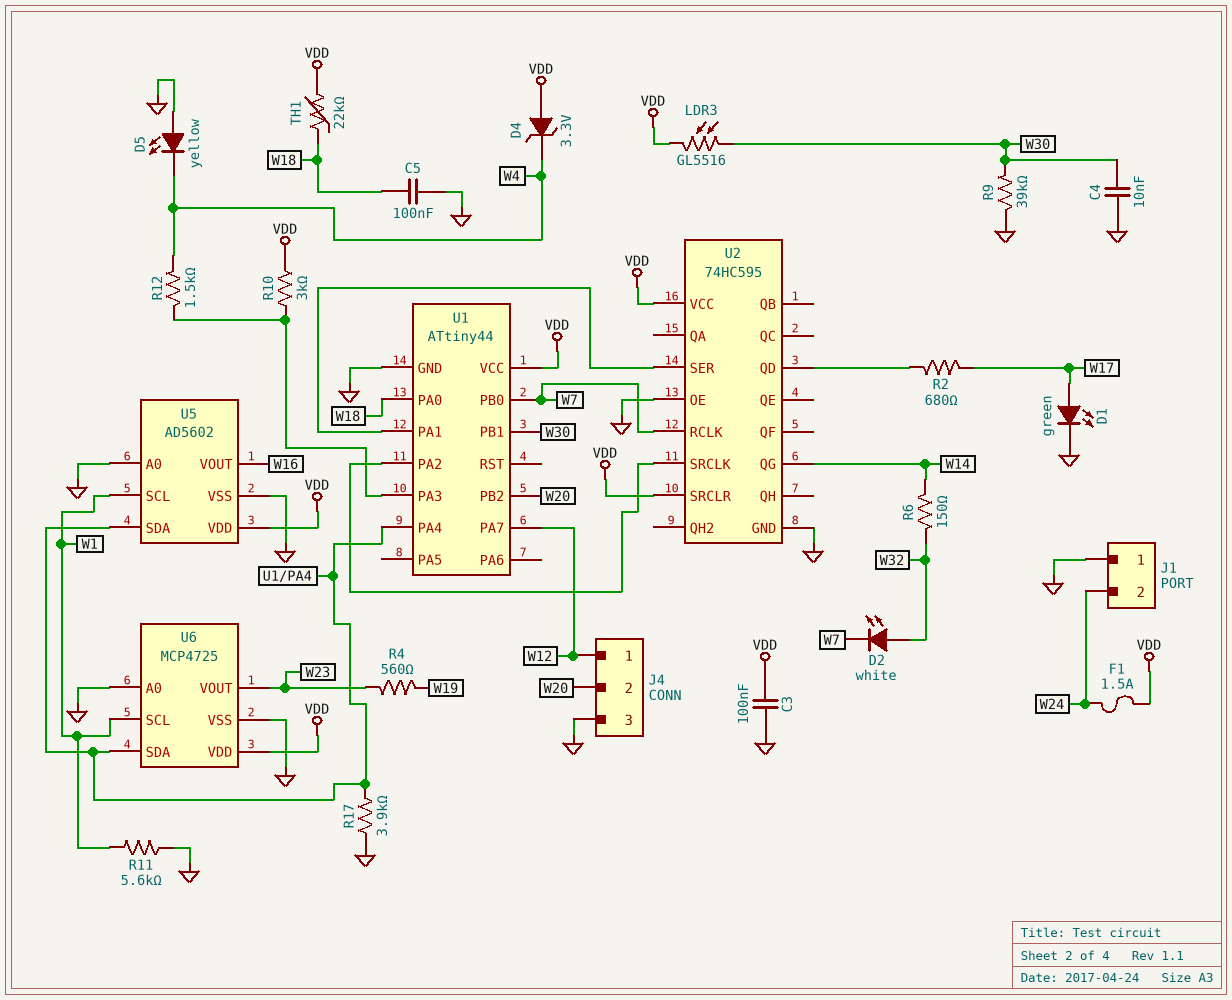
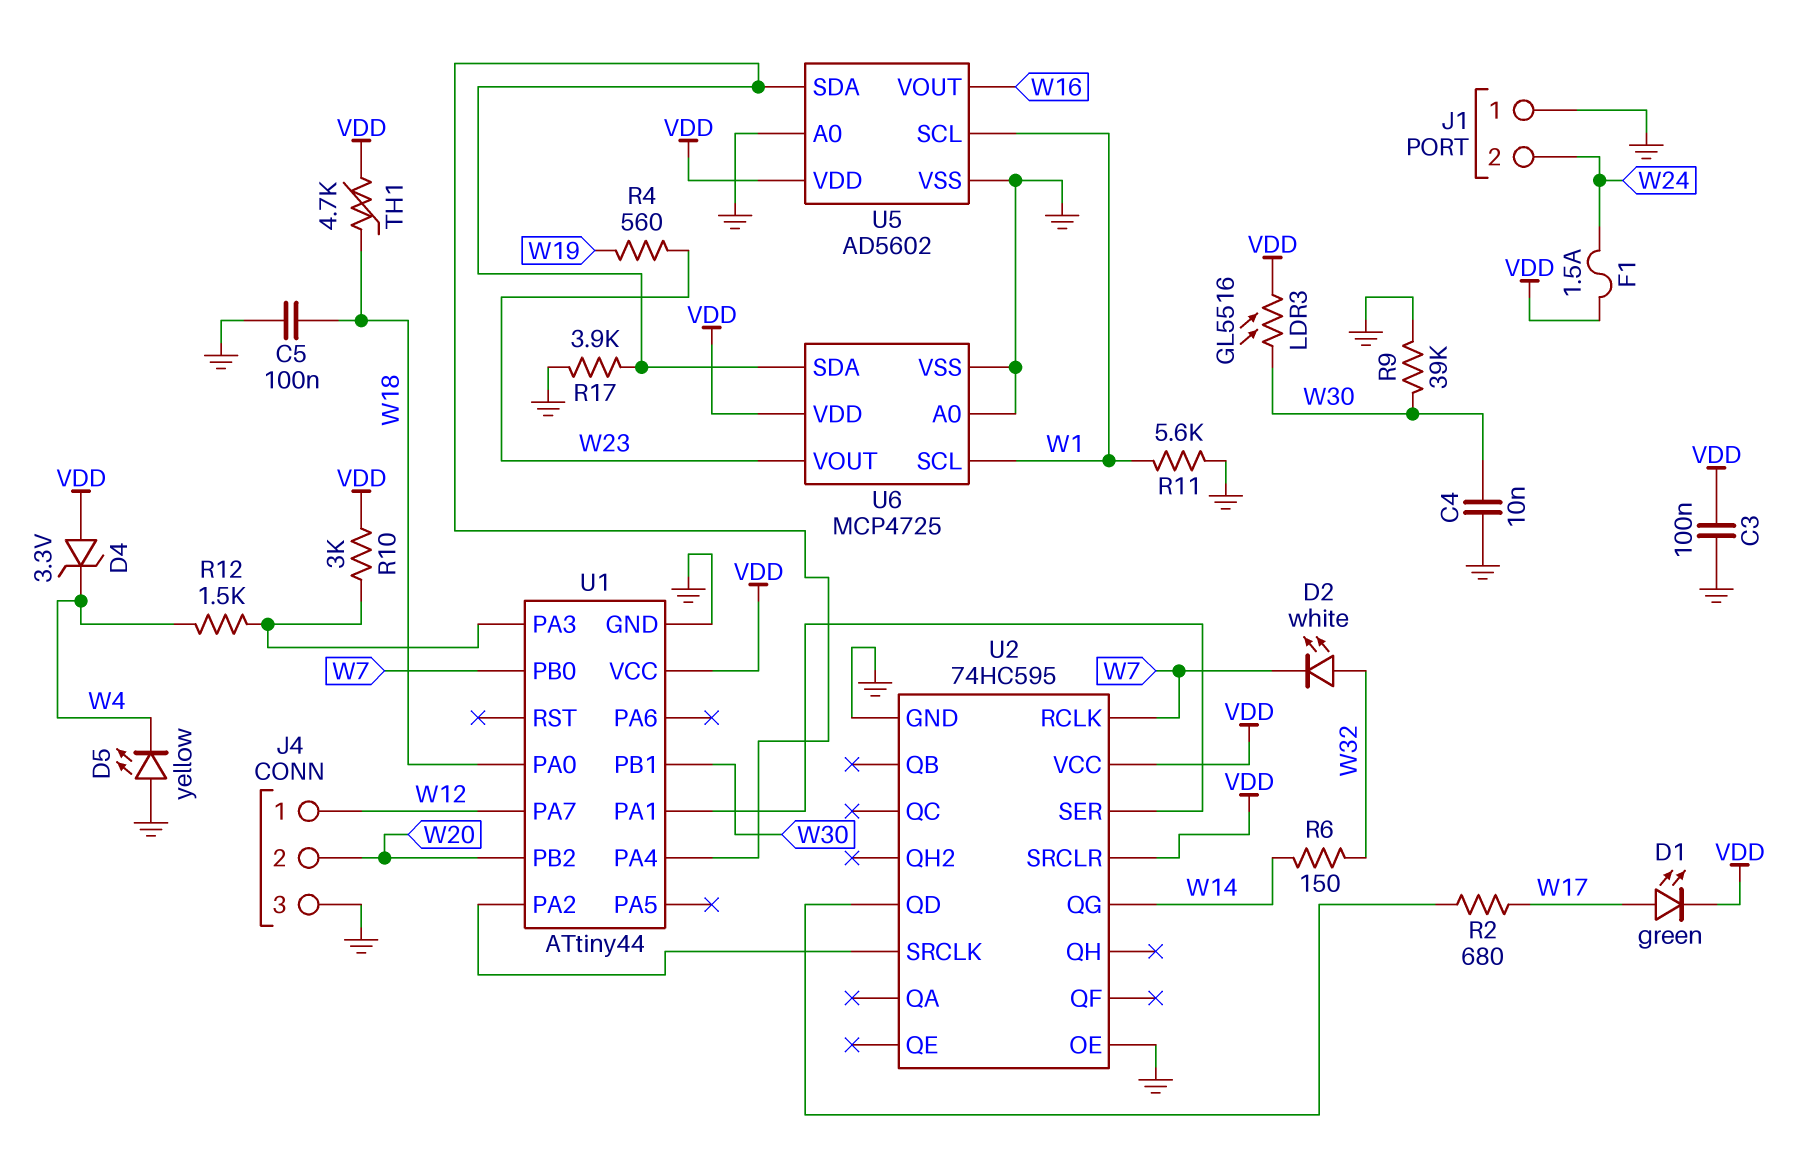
D1: LED green (A W17, K GND) -> LED green (A W17, K VDD)
TH1: 22k (VDD, W18) -> 4.7k (VDD, W18)

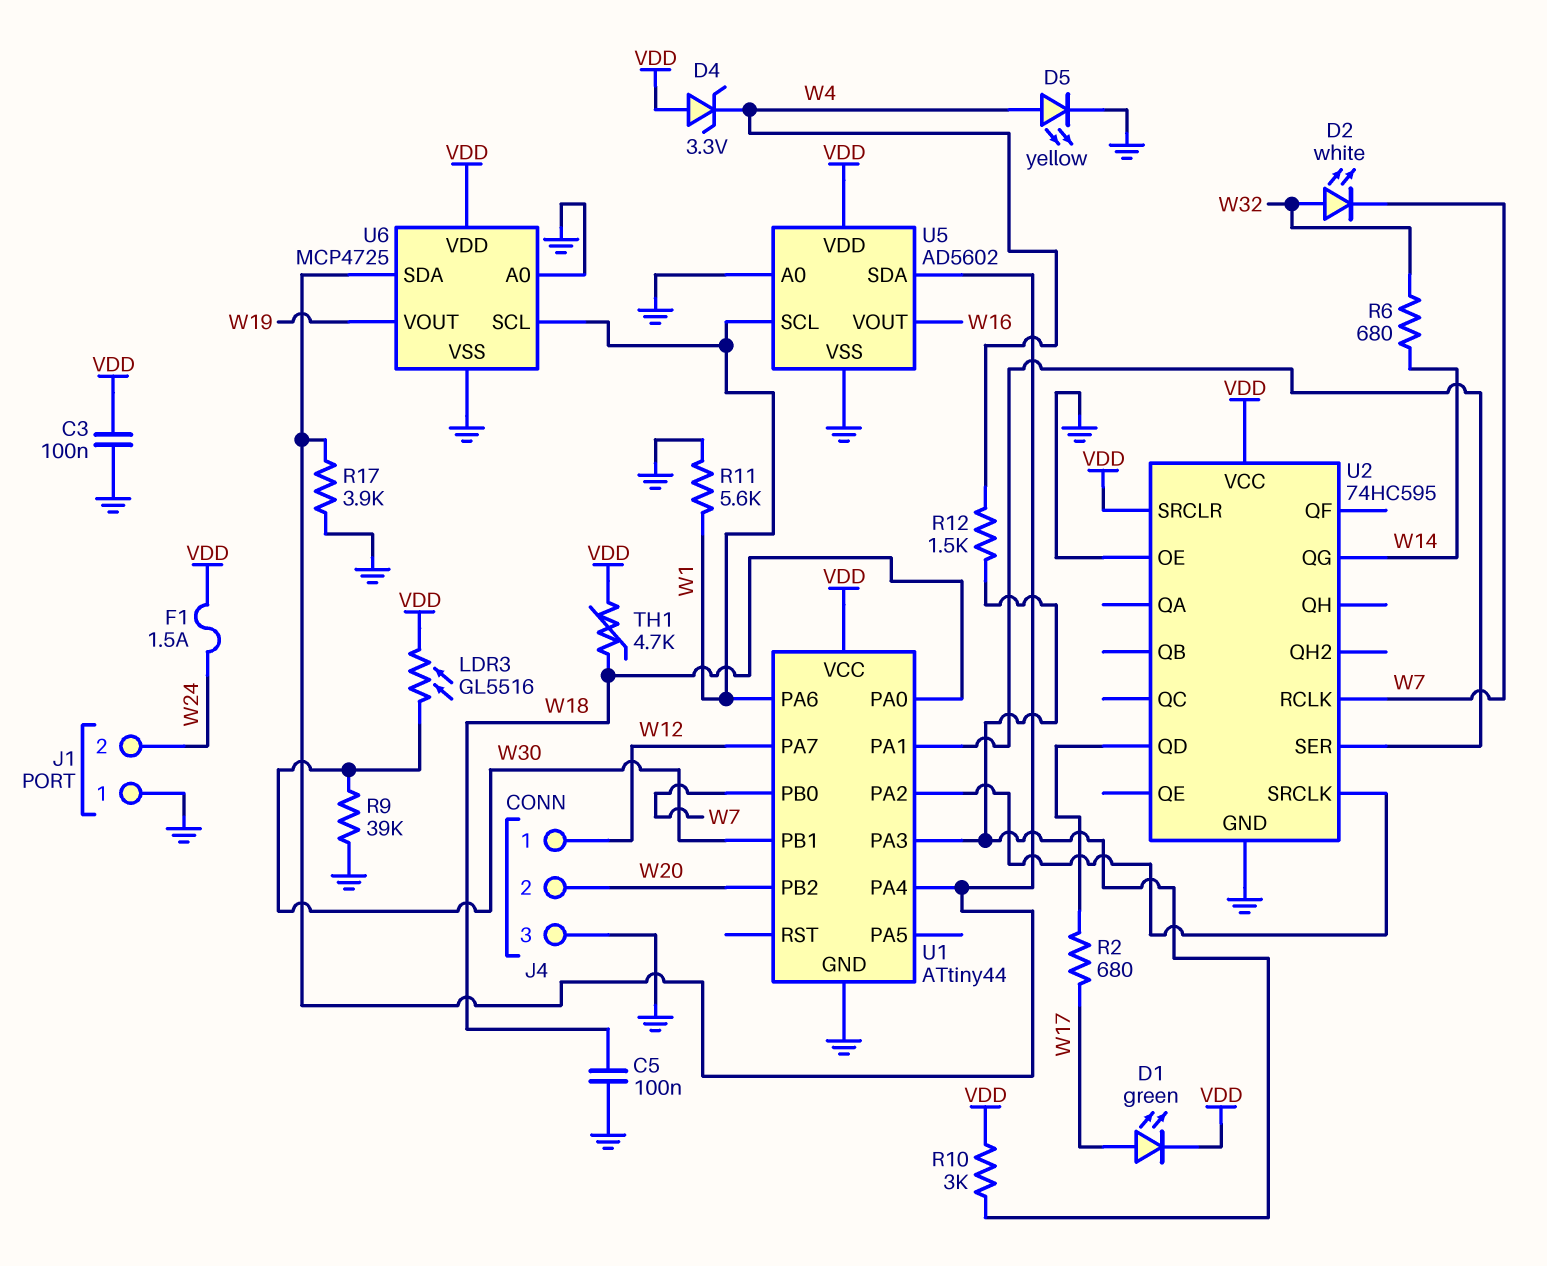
C4: 10nF (GND, W30) -> none
D5: LED yellow (A GND, K W4) -> LED yellow (A W4, K GND)
R4: 560 (W19, W23) -> none
R6: 150 (W14, W32) -> 680 (W14, W32)
U1 pin PA6: none -> W1
U6 pin VOUT: W23 -> W19

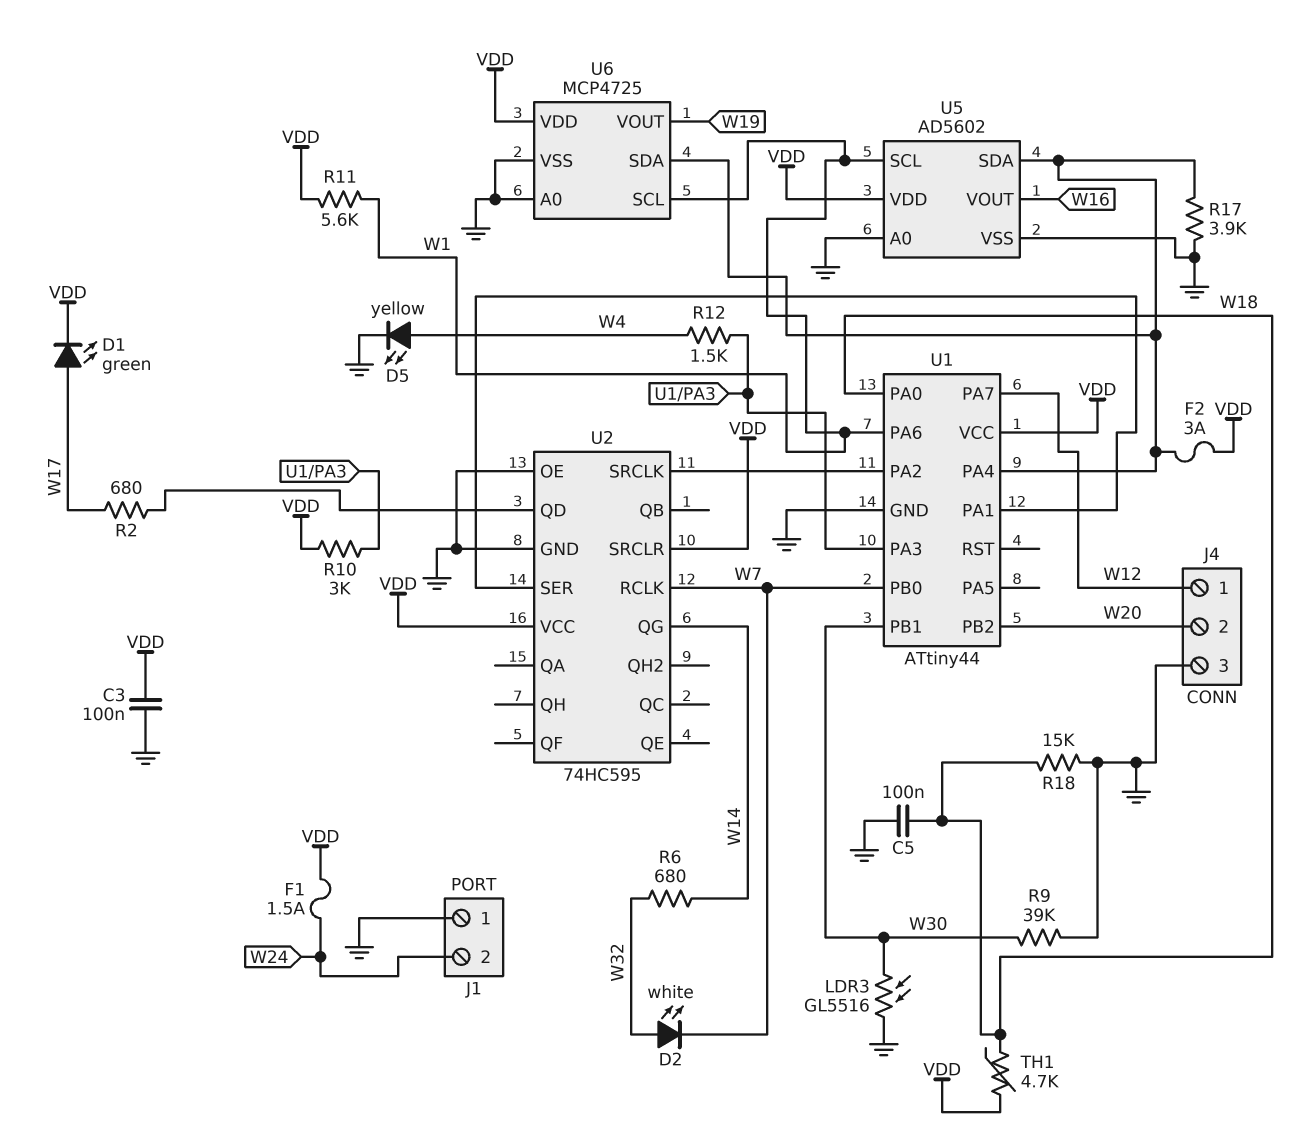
D4: zener 3.3V (A VDD, K W4) -> none
F2: none -> 3A (U1/PA4, VDD)
LDR3: GL5516 (VDD, W30) -> GL5516 (GND, W30)
R11: 5.6k (GND, W1) -> 5.6k (VDD, W1)
R18: none -> 15k (GND, W18)

